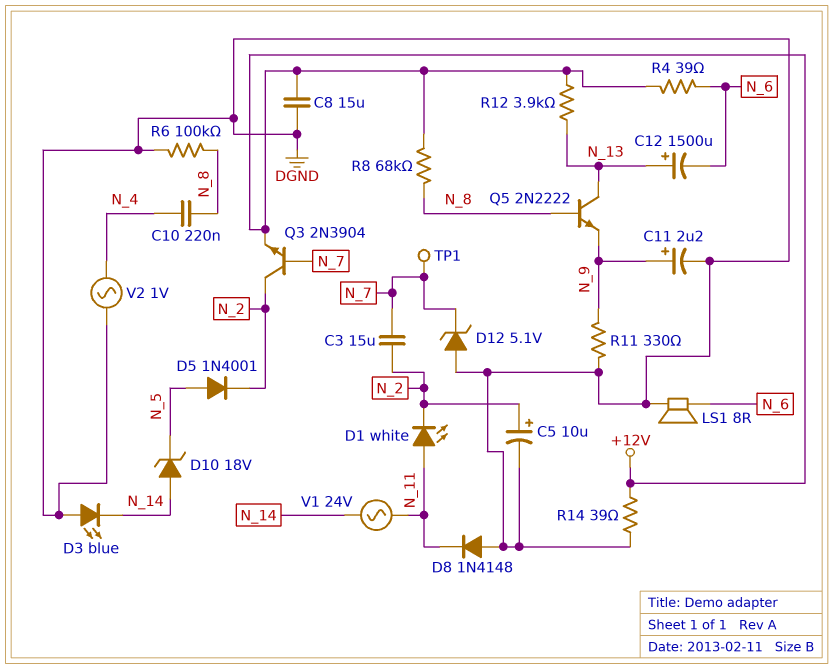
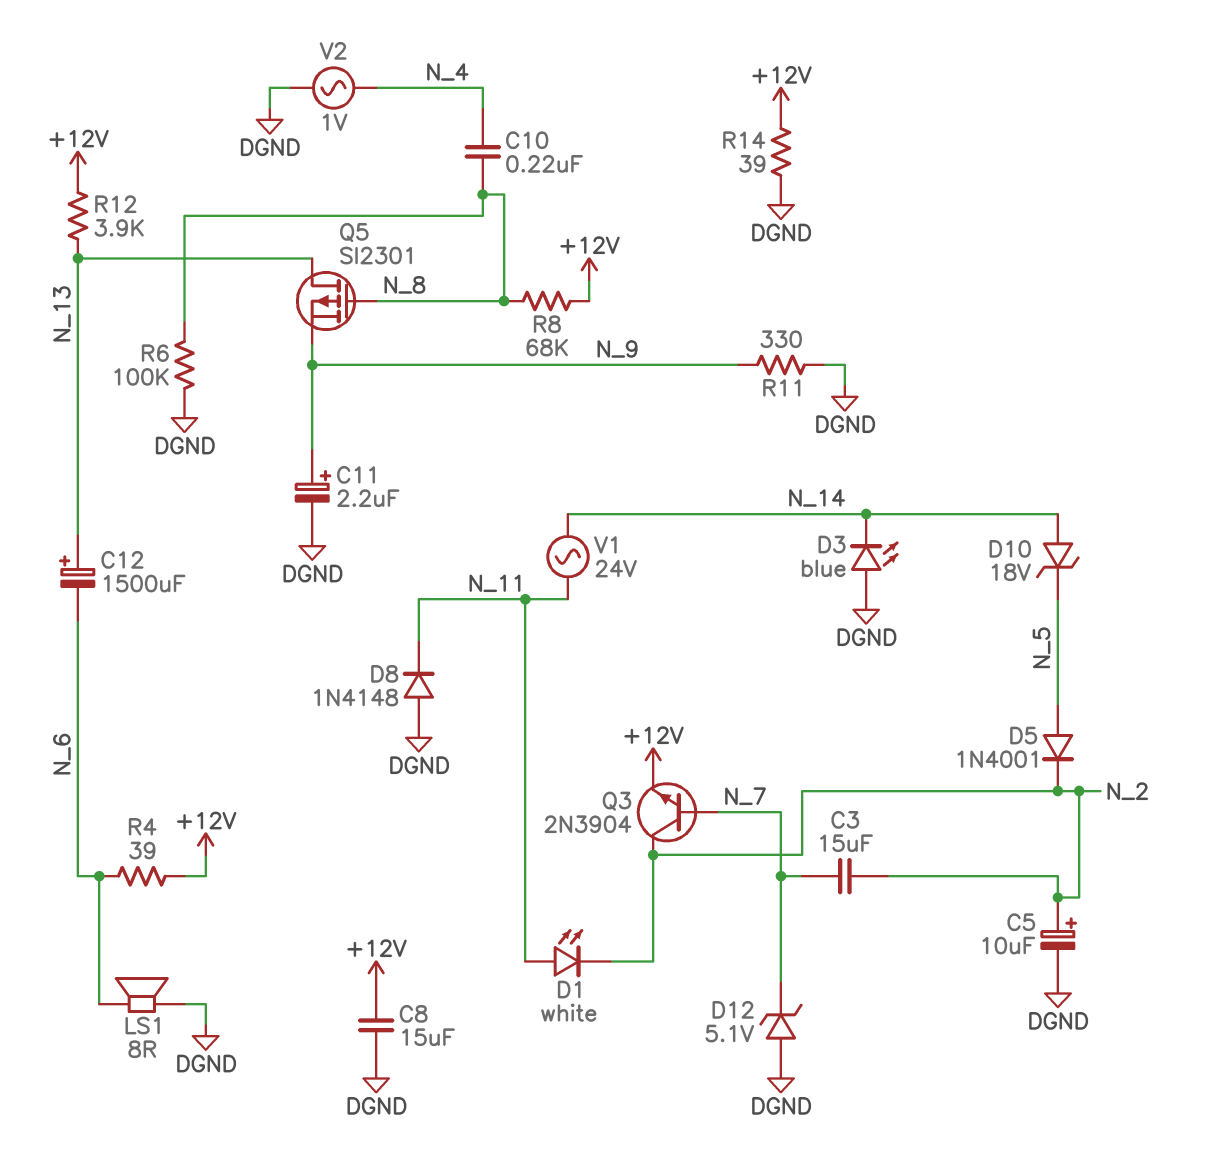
Q5: NPN 2N2222 (B N_8, C N_13, E N_9) -> PMOS SI2301 (G N_8, D N_13, S N_9)
TP1: test point (N_7) -> none

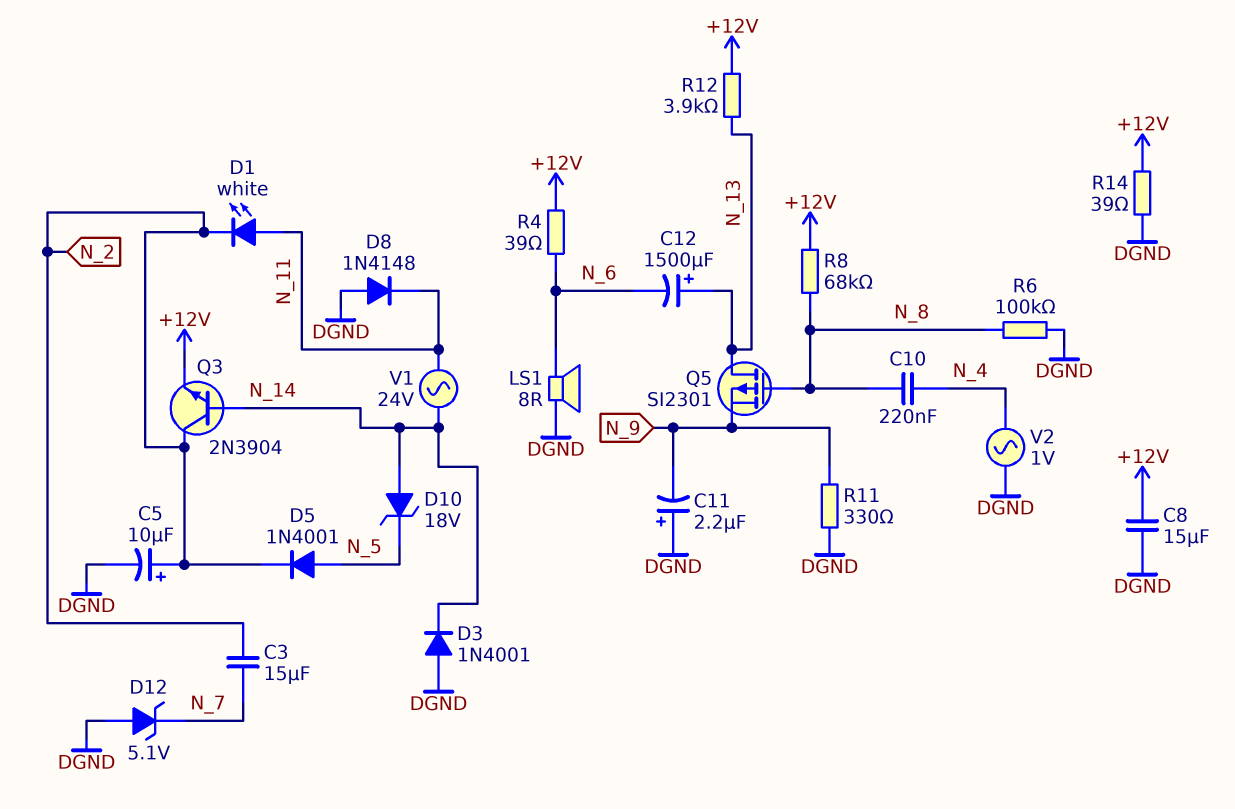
C11: 2.2uF (plus N_9, minus DGND) -> 2.2uF (plus DGND, minus N_9)
D3: LED blue (A DGND, K N_14) -> diode 1N4001 (A DGND, K N_14)
Q3: NPN 2N3904 (B N_7, C N_2, E +12V) -> NPN 2N3904 (B N_14, C N_2, E +12V)

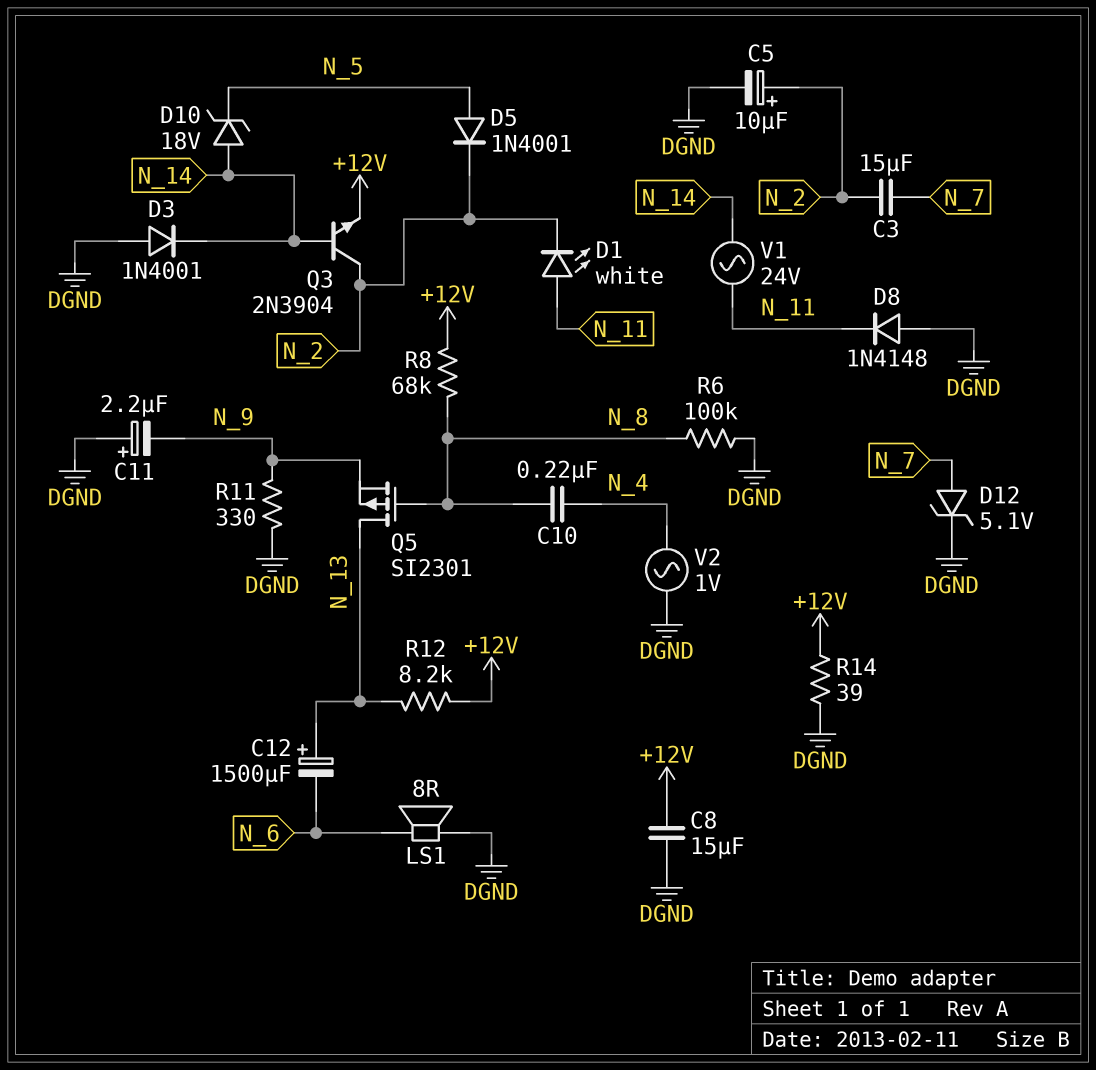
D12: zener 5.1V (A DGND, K N_7) -> zener 5.1V (A N_7, K DGND)
R4: 39 (+12V, N_6) -> none
R12: 3.9k (+12V, N_13) -> 8.2k (+12V, N_13)

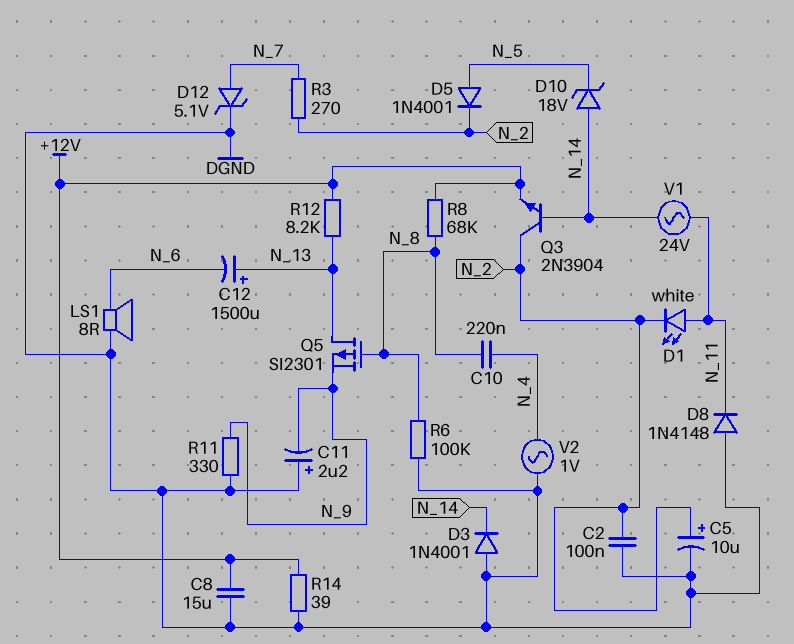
C2: none -> 100nF (DGND, N_2)
C3: 15uF (N_2, N_7) -> none
R3: none -> 270 (N_2, N_7)

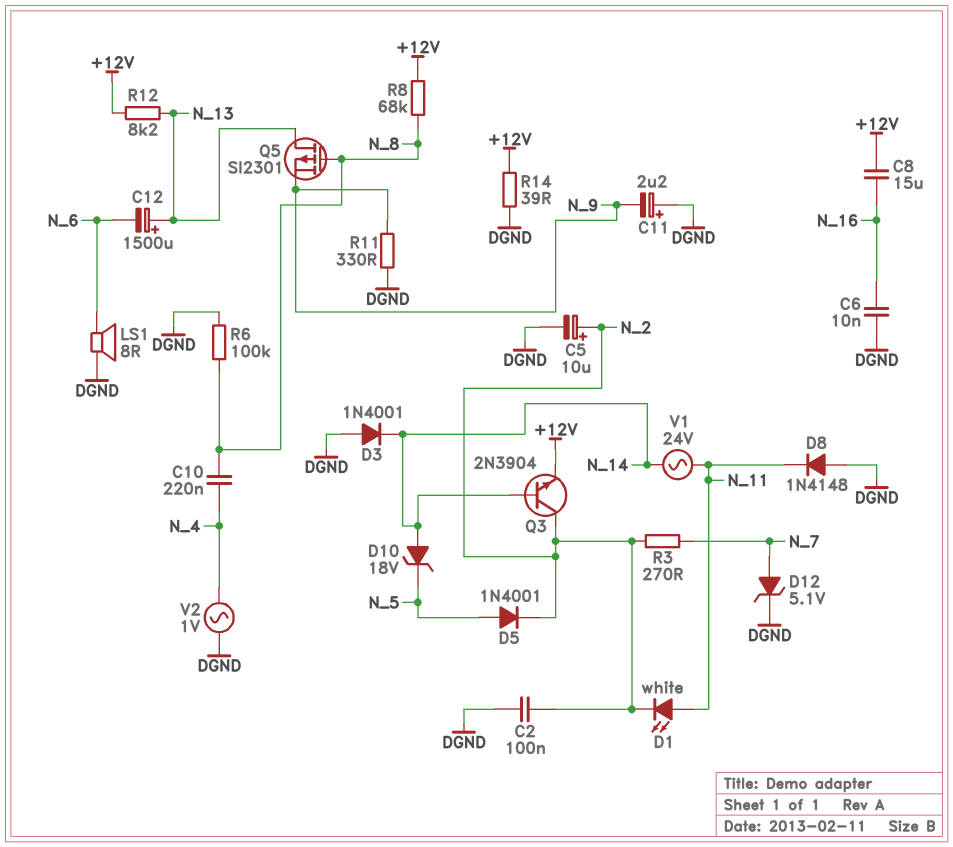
C6: none -> 10nF (DGND, N_16)
C8: 15uF (+12V, DGND) -> 15uF (+12V, N_16)

